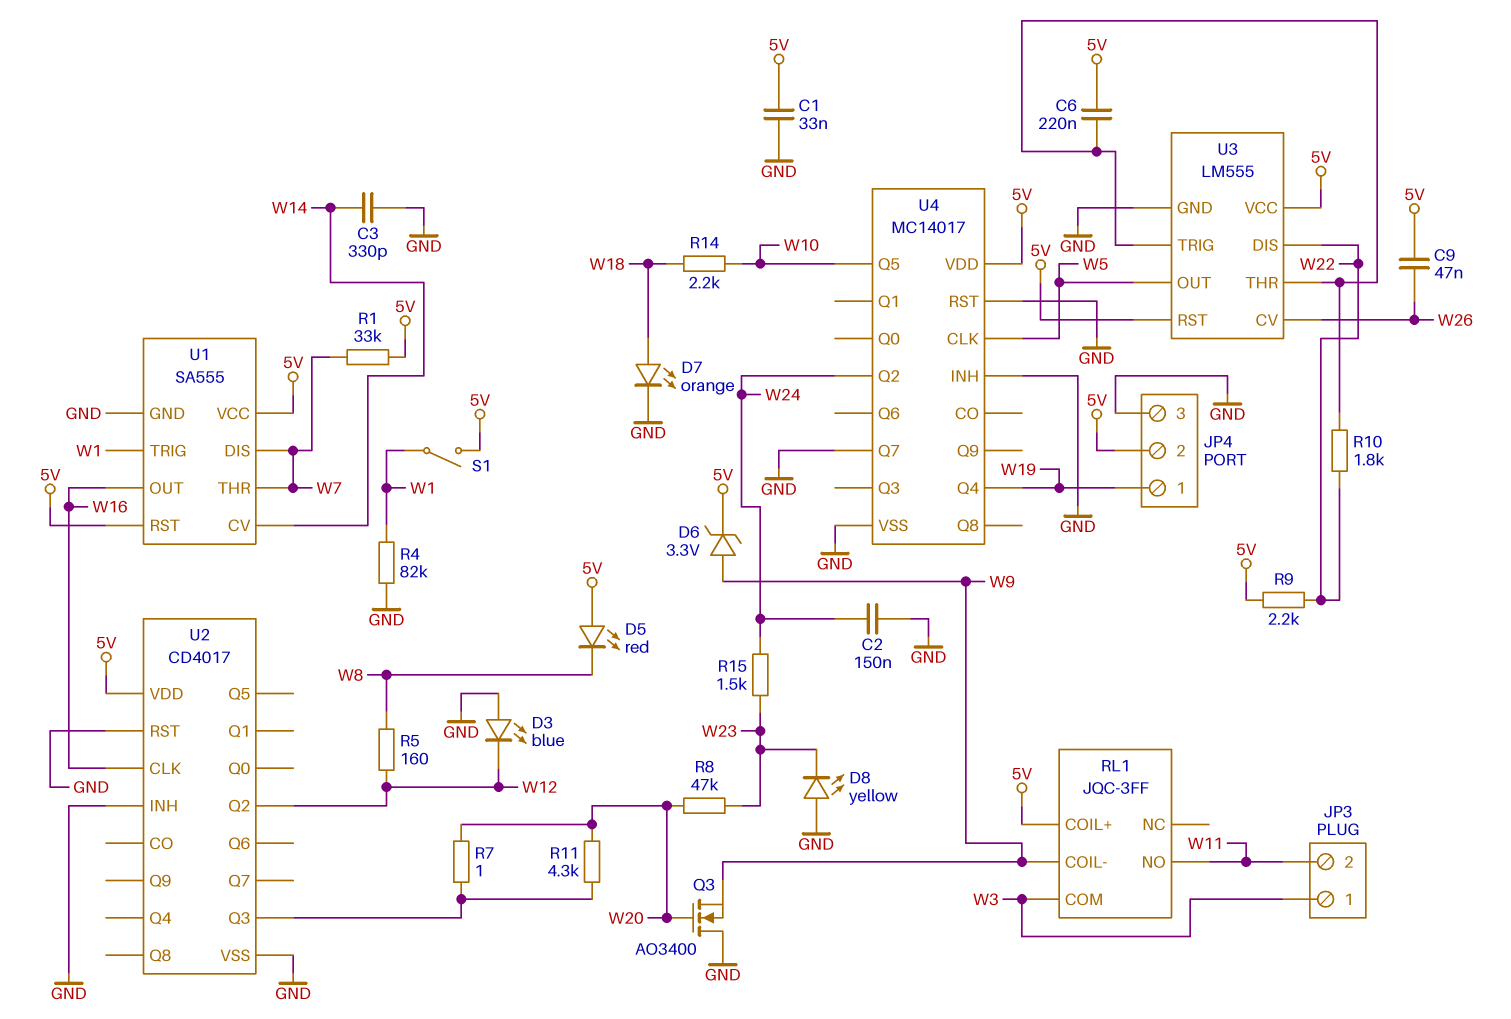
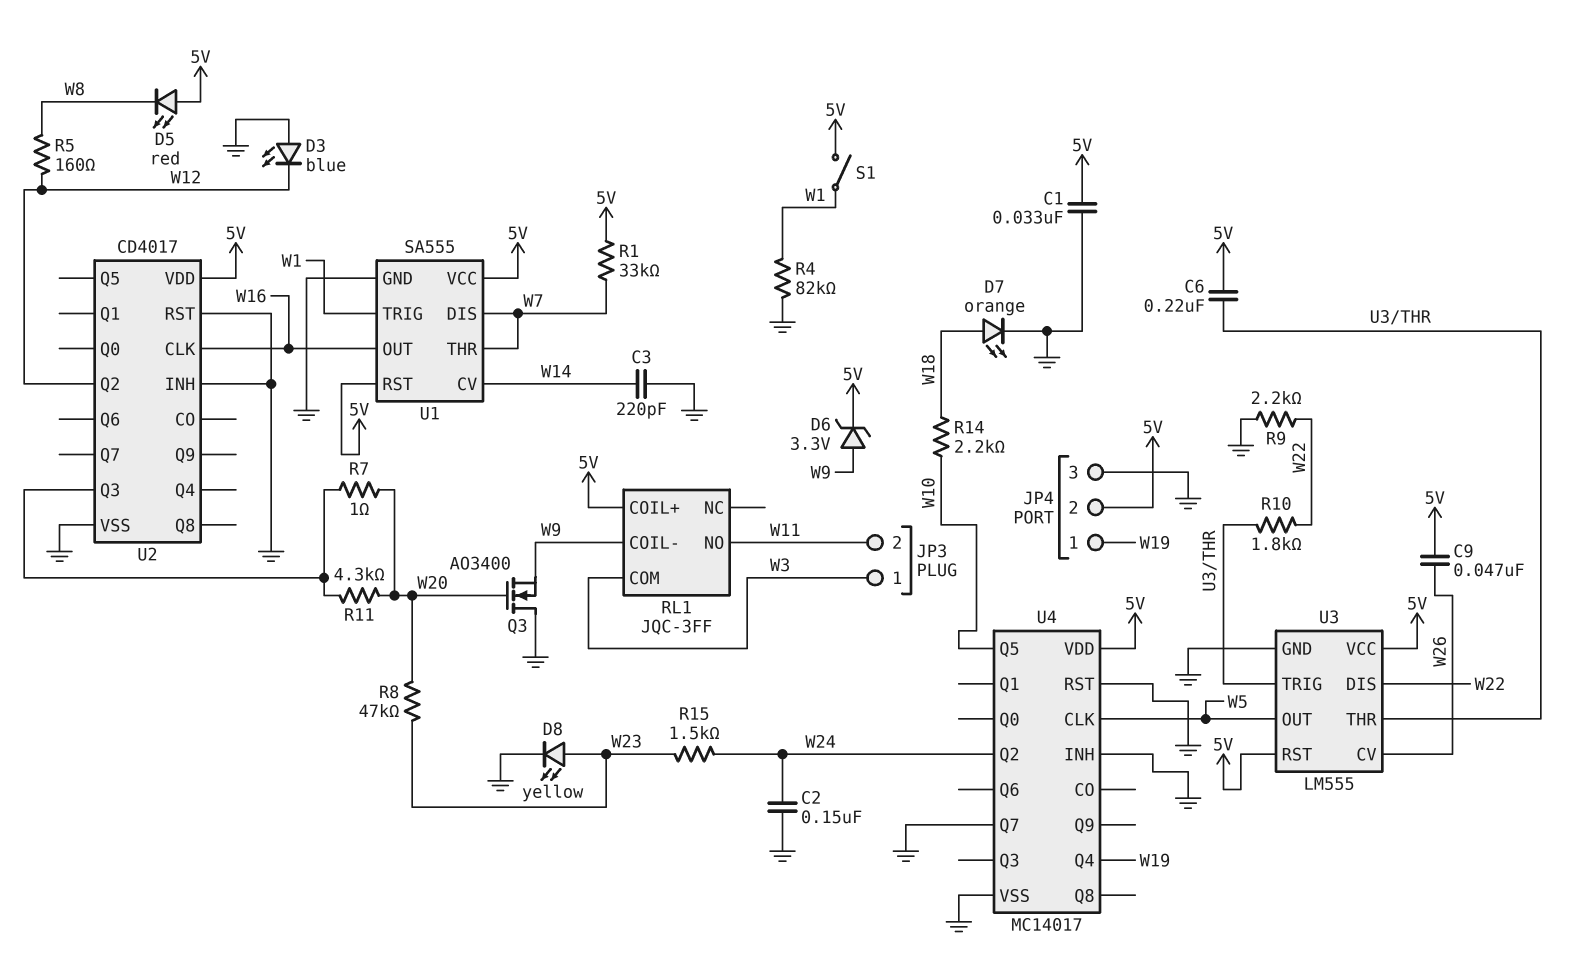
C3: 330pF (GND, W14) -> 220pF (GND, W14)
D8: LED yellow (A GND, K W23) -> LED yellow (A W23, K GND)
R9: 2.2k (5V, W22) -> 2.2k (GND, W22)

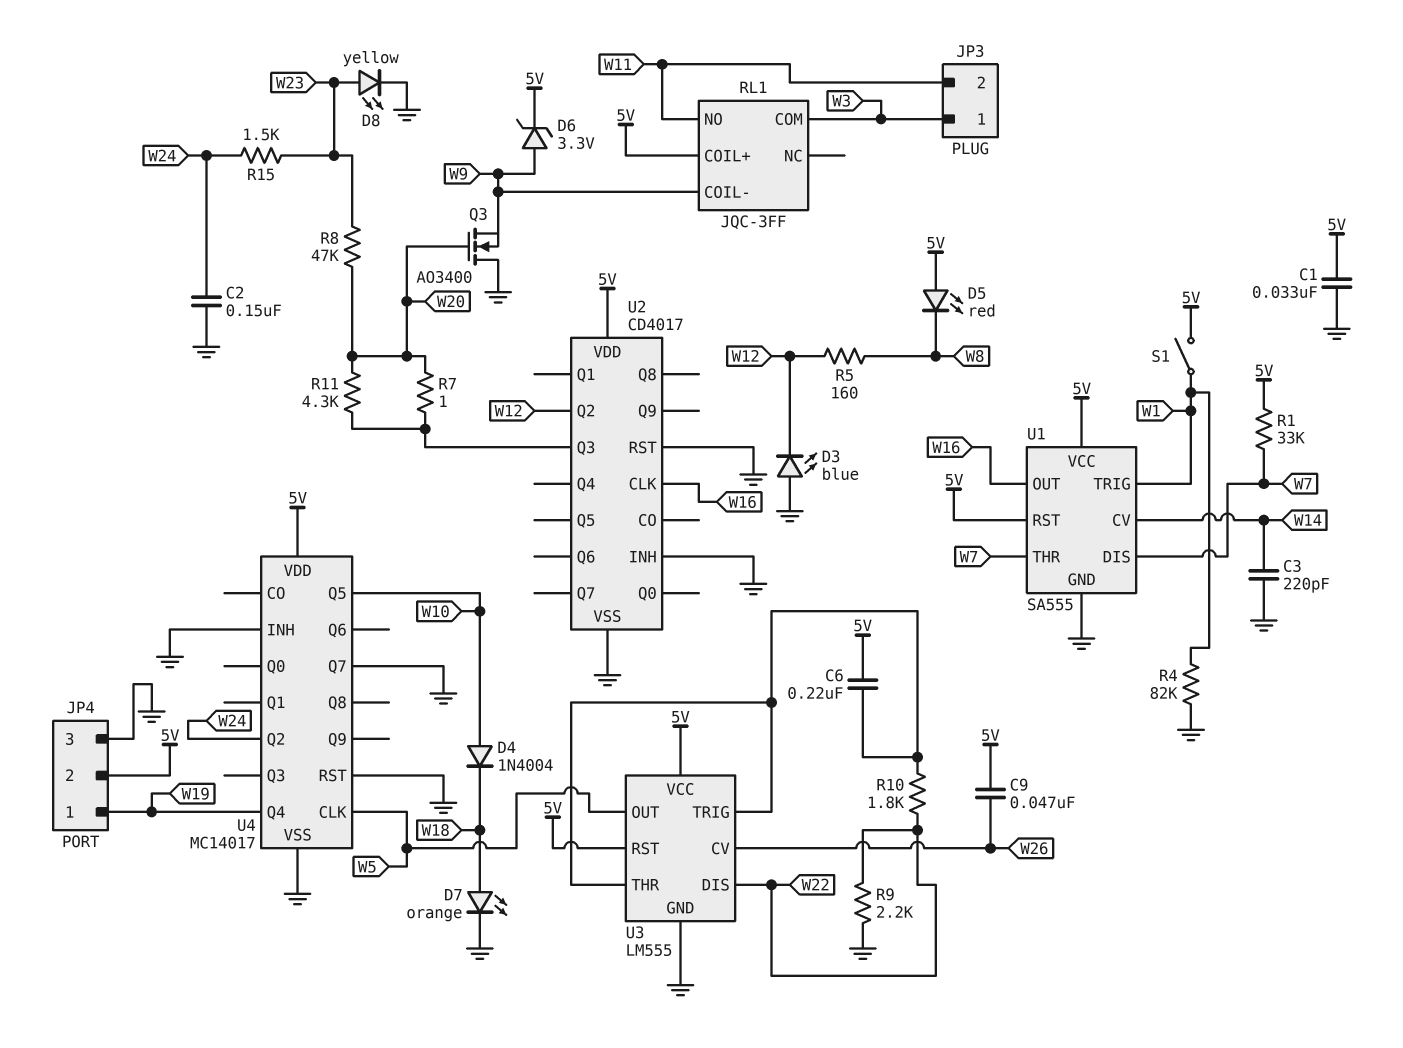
D4: none -> diode 1N4004 (A W10, K W18)
R14: 2.2k (W10, W18) -> none

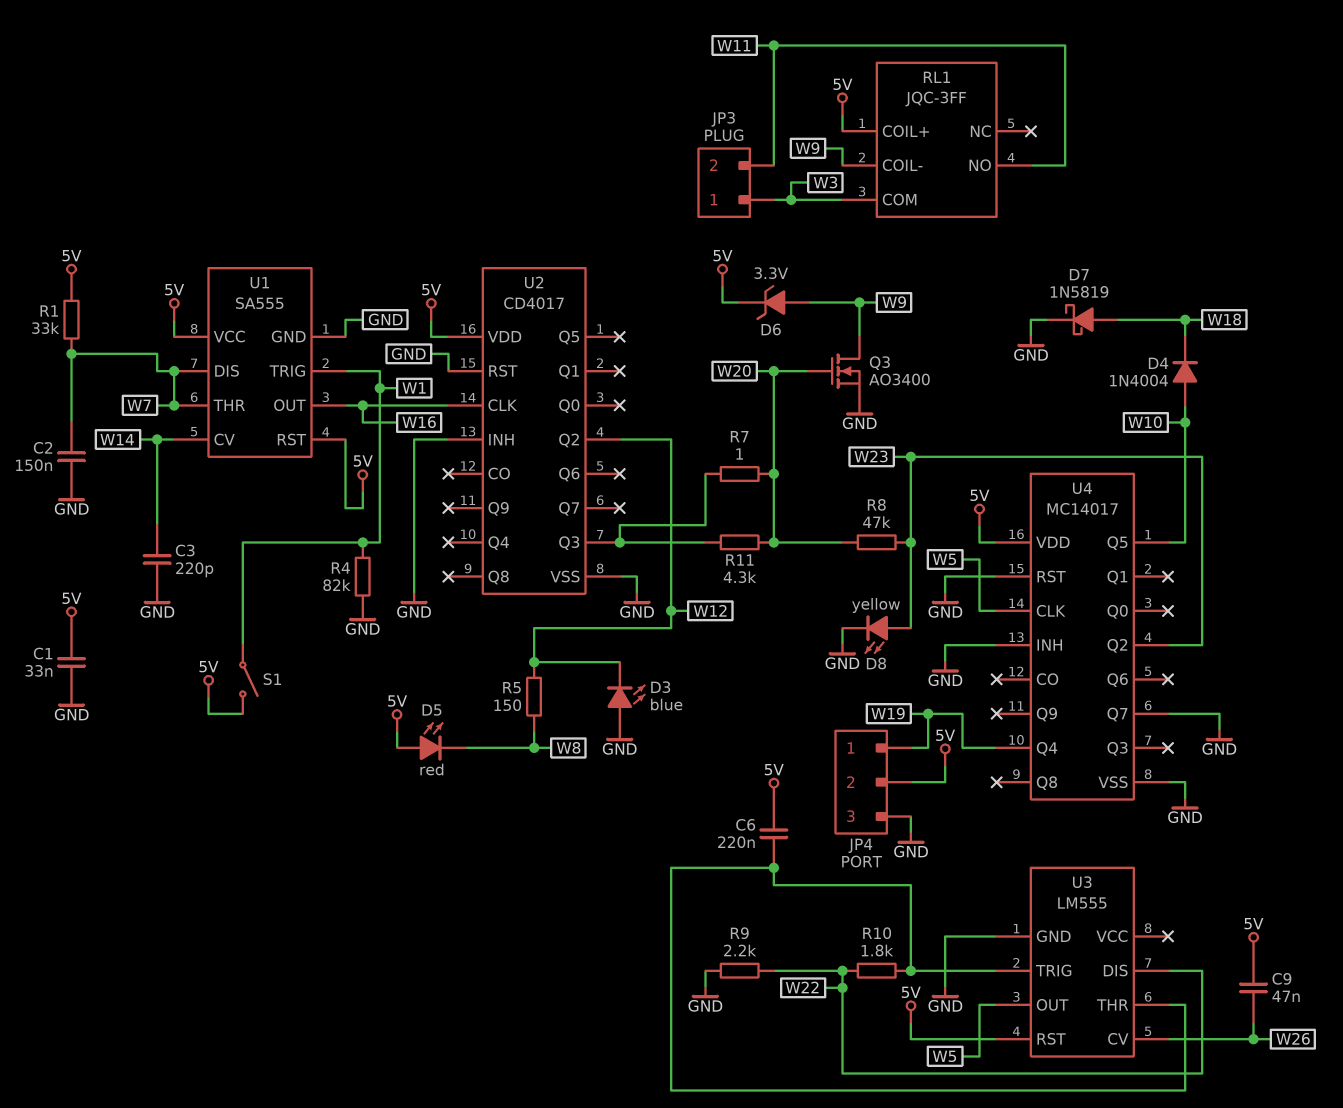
C2: 150nF (GND, W24) -> 150nF (GND, W7)
D7: LED orange (A W18, K GND) -> schottky 1N5819 (A W18, K GND)
Q3: NMOS AO3400 (G W20, D GND, S W9) -> NMOS AO3400 (G W20, D W9, S GND)
R5: 160 (W8, W12) -> 150 (W8, W12)
R15: 1.5k (W23, W24) -> none
U3 pin VCC: 5V -> none
U4 pin Q2: W24 -> W23

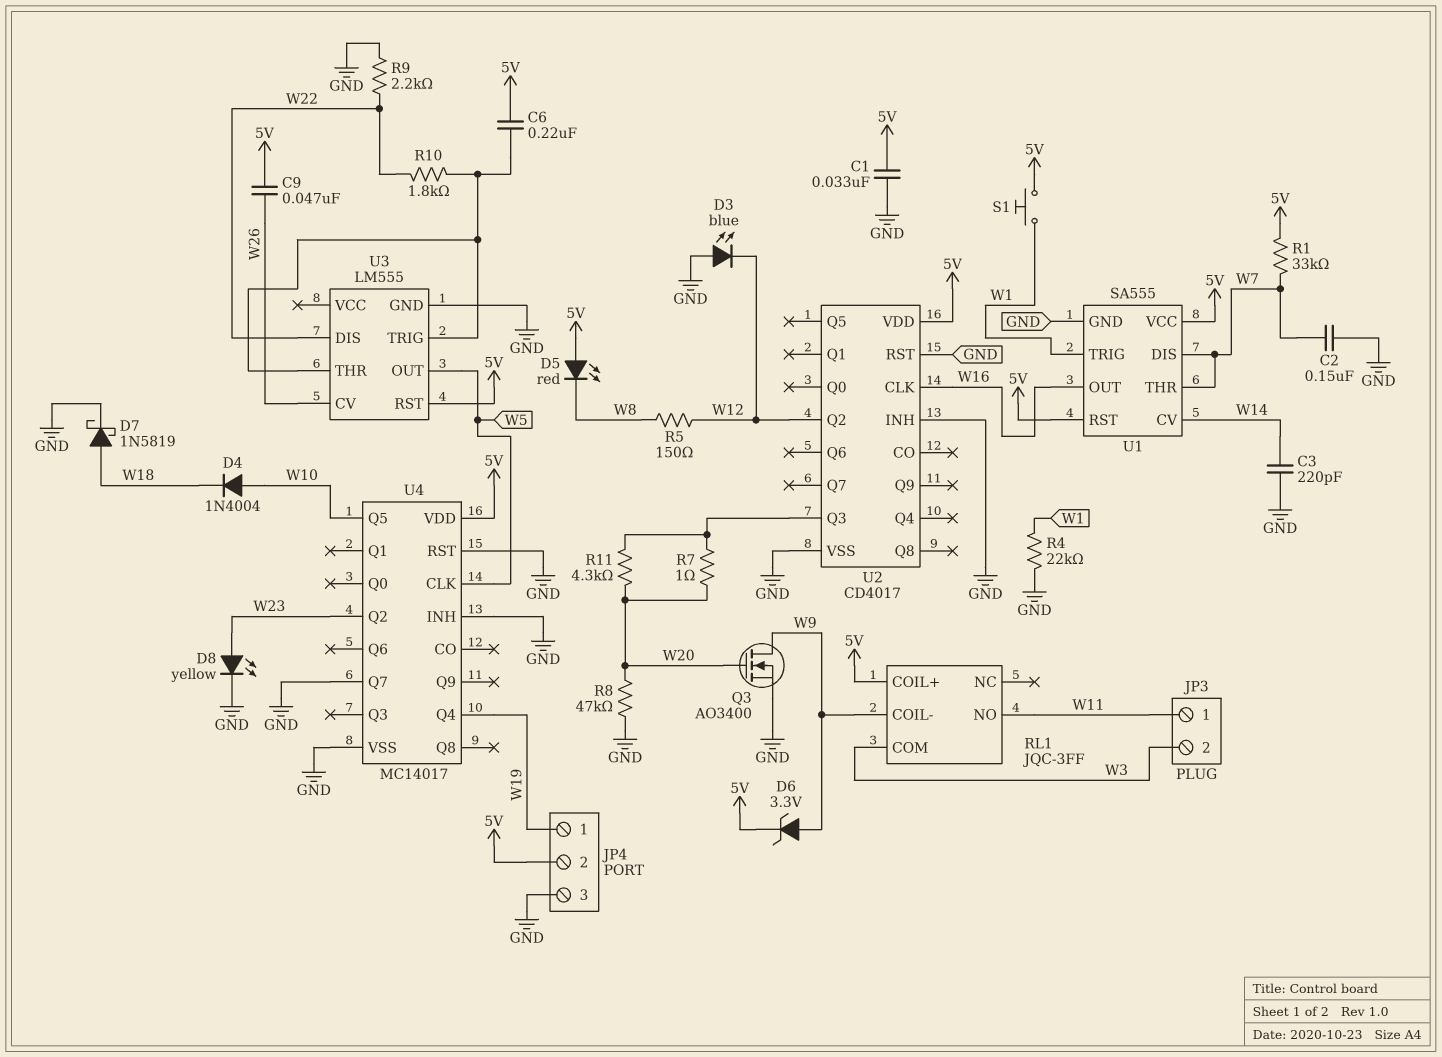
JP3 pin 1: W3 -> W11
JP3 pin 2: W11 -> W3
R4: 82k (GND, W1) -> 22k (GND, W1)
R8: 47k (W20, W23) -> 47k (GND, W20)
S1: switch (5V, W1) -> button (5V, W1)

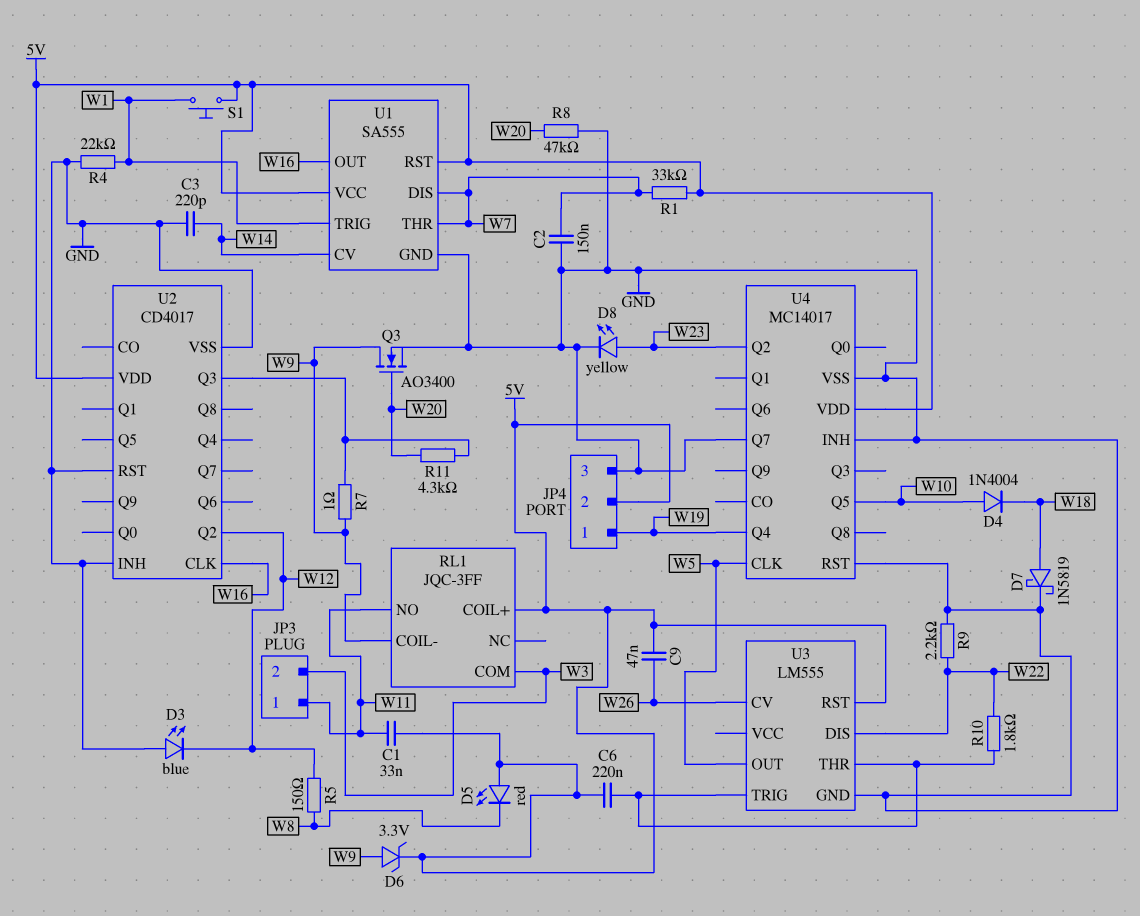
C1: 33nF (5V, GND) -> 33nF (5V, W11)
R7: 1 (U2/Q3, W20) -> 1 (U2/Q3, W9)

